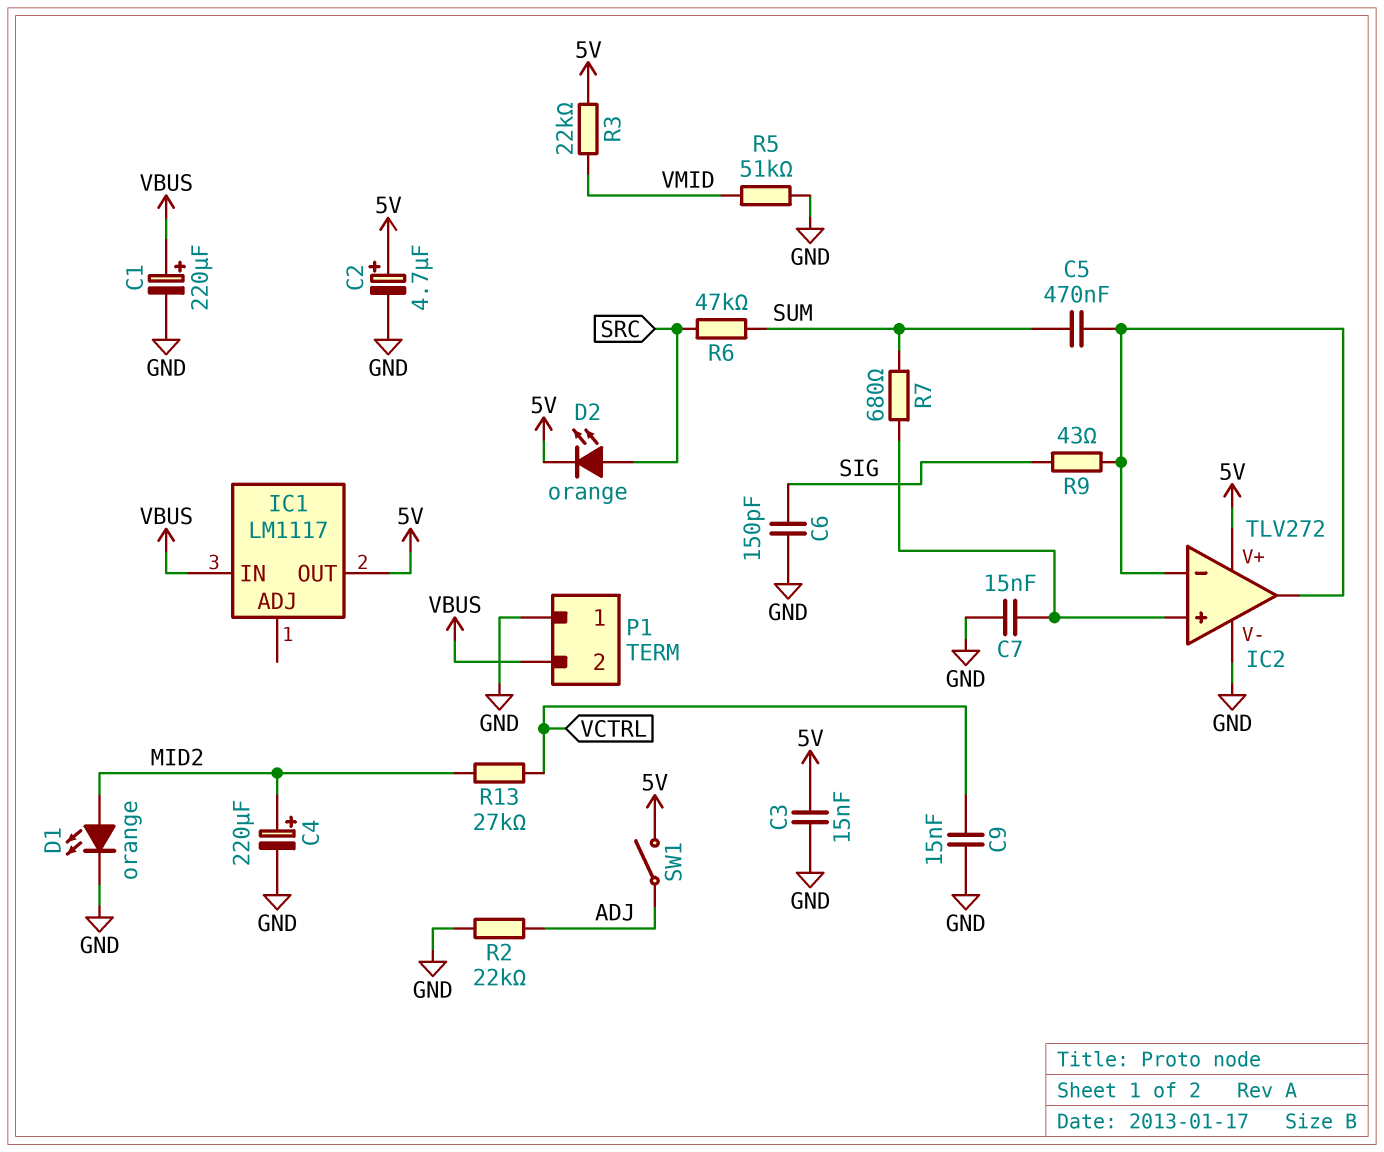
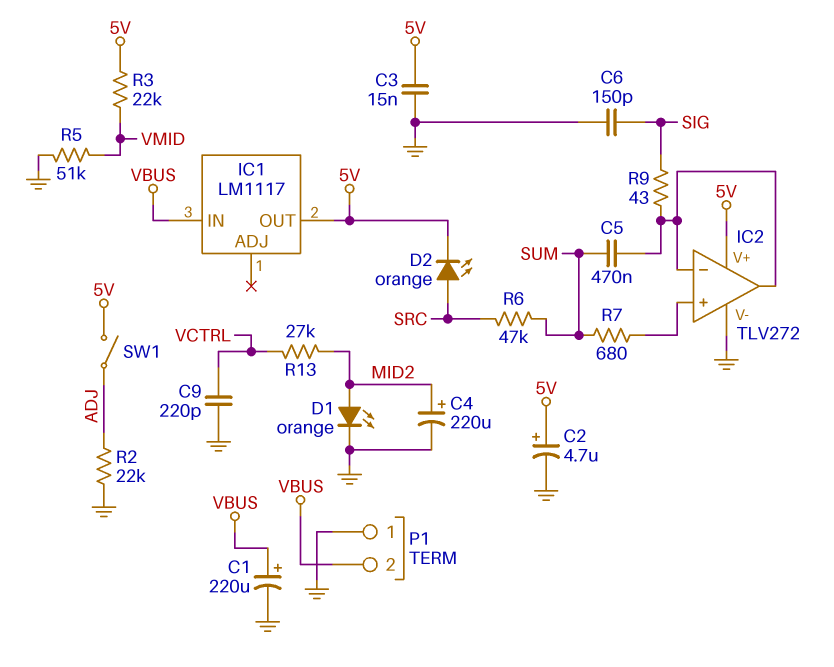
C7: 15nF (GND, IC2/in+) -> none
C9: 15nF (GND, VCTRL) -> 220pF (GND, VCTRL)

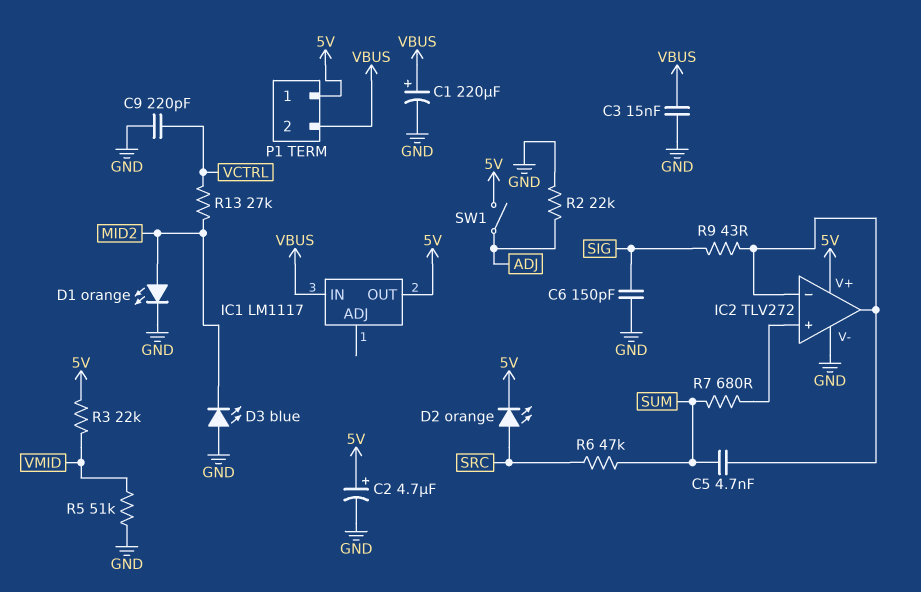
C3: 15nF (5V, GND) -> 15nF (GND, VBUS)
C4: 220uF (plus MID2, minus GND) -> none
C5: 470nF (IC2/in-, SUM) -> 4.7nF (IC2/in-, SUM)
D3: none -> LED blue (A GND, K MID2)
P1 pin 1: GND -> 5V

